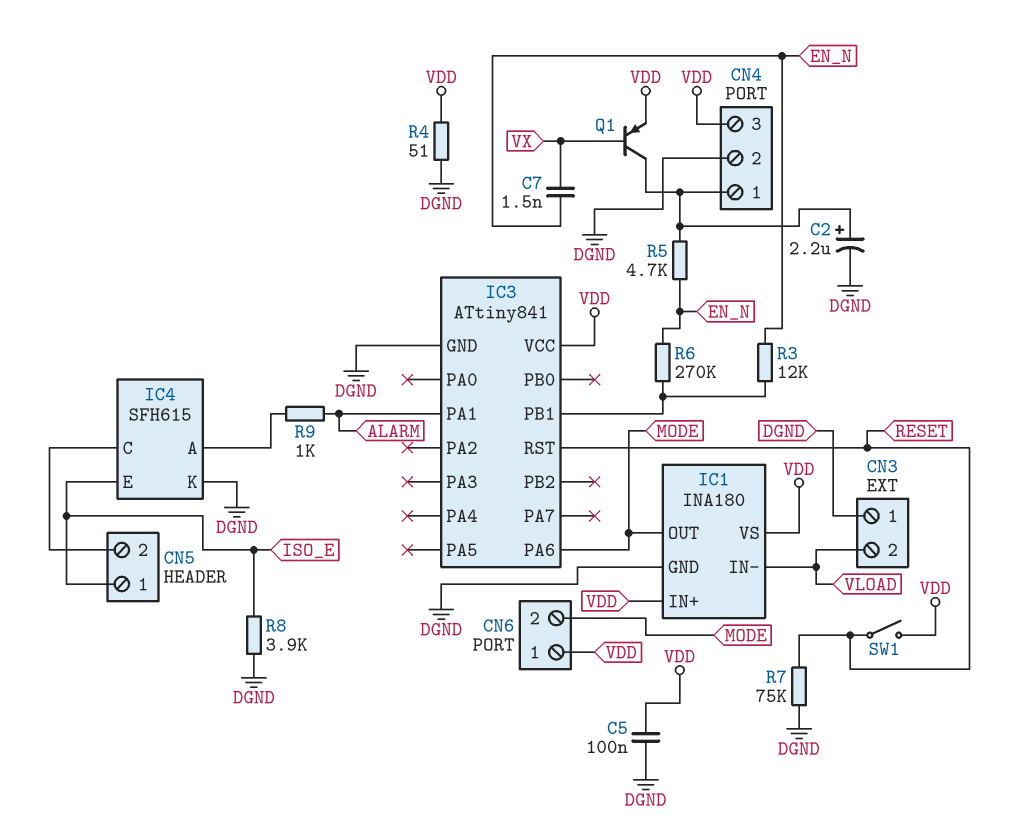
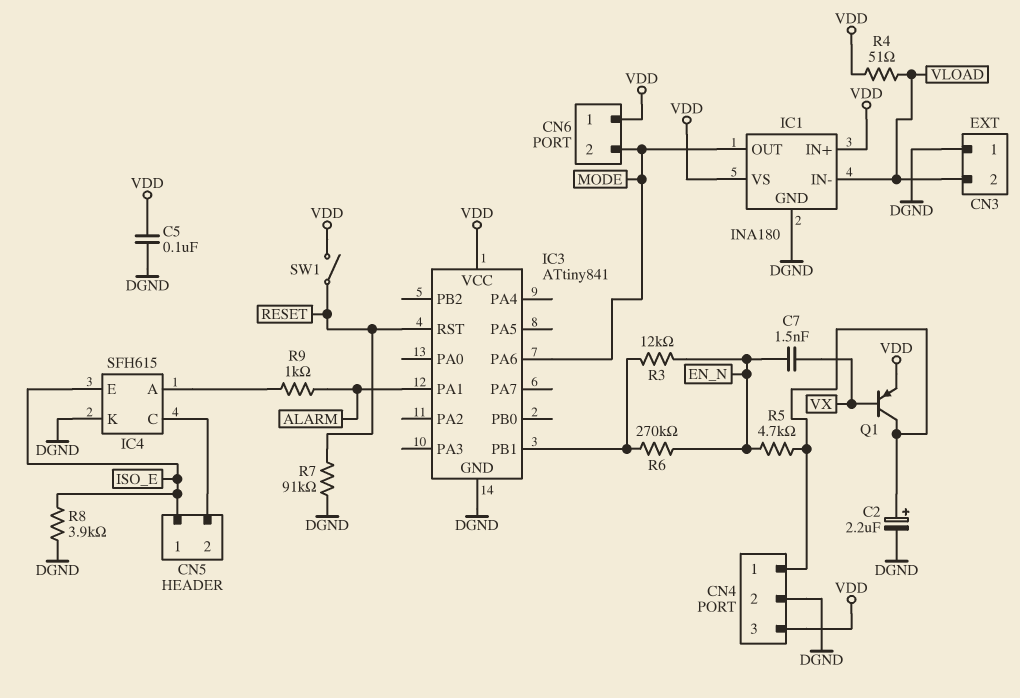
R4: 51 (DGND, VDD) -> 51 (VDD, VLOAD)
R7: 75k (DGND, RESET) -> 91k (DGND, RESET)

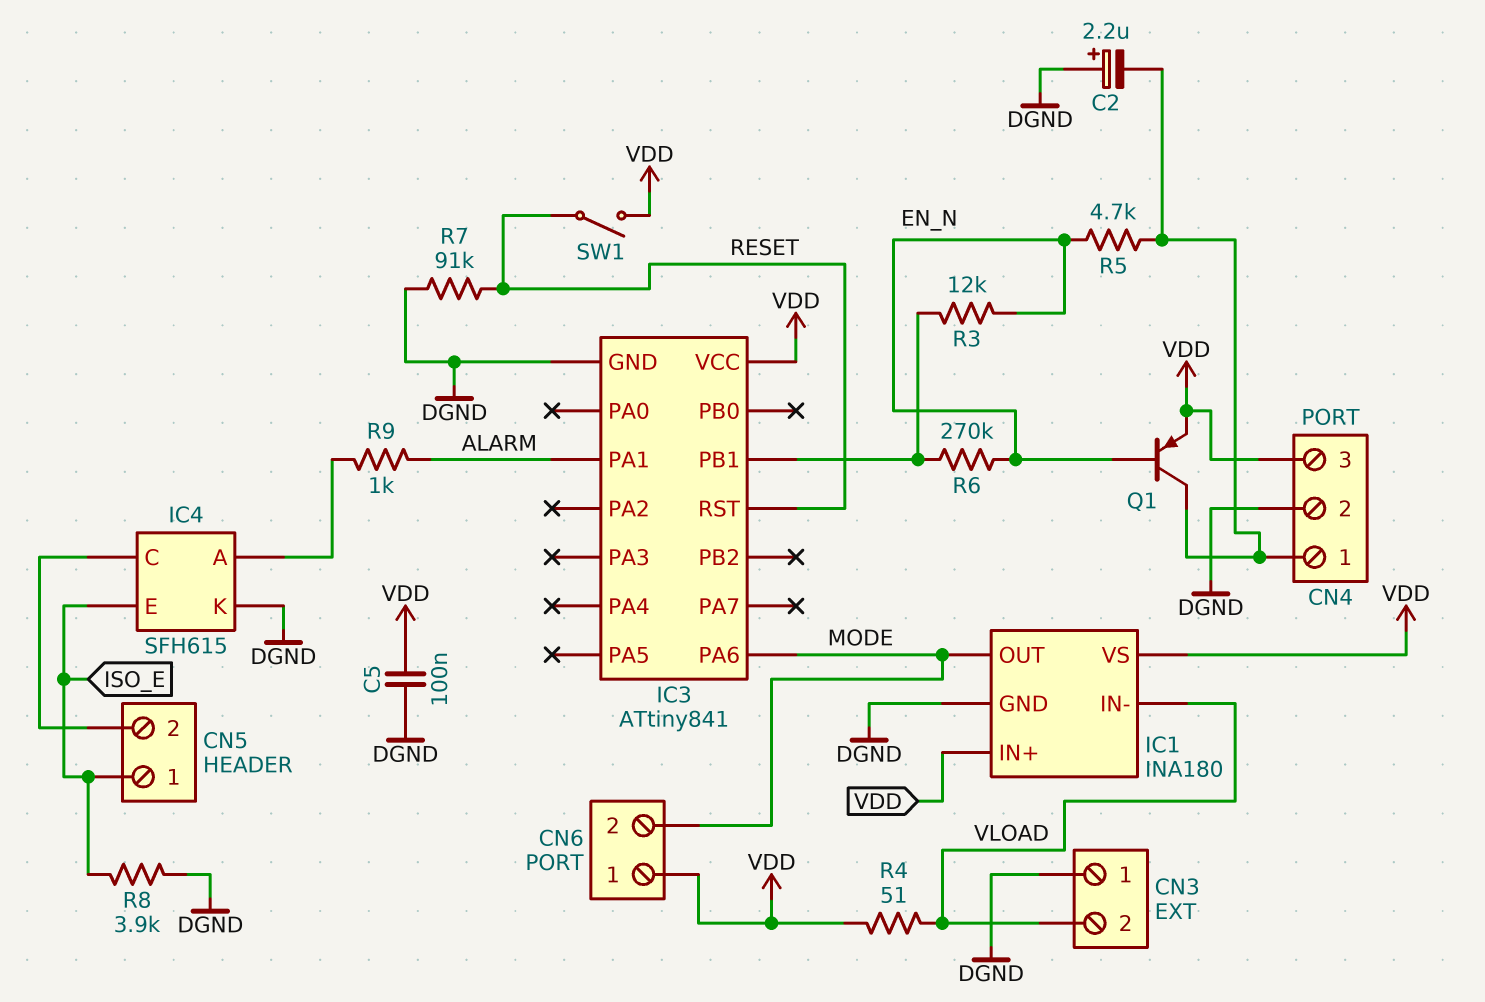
C2: 2.2uF (plus CN4/1, minus DGND) -> 2.2uF (plus DGND, minus CN4/1)
C7: 1.5nF (EN_N, VX) -> none
Q1: PNP (B VX, C CN4/1, E VDD) -> PNP (B EN_N, C CN4/1, E VDD)

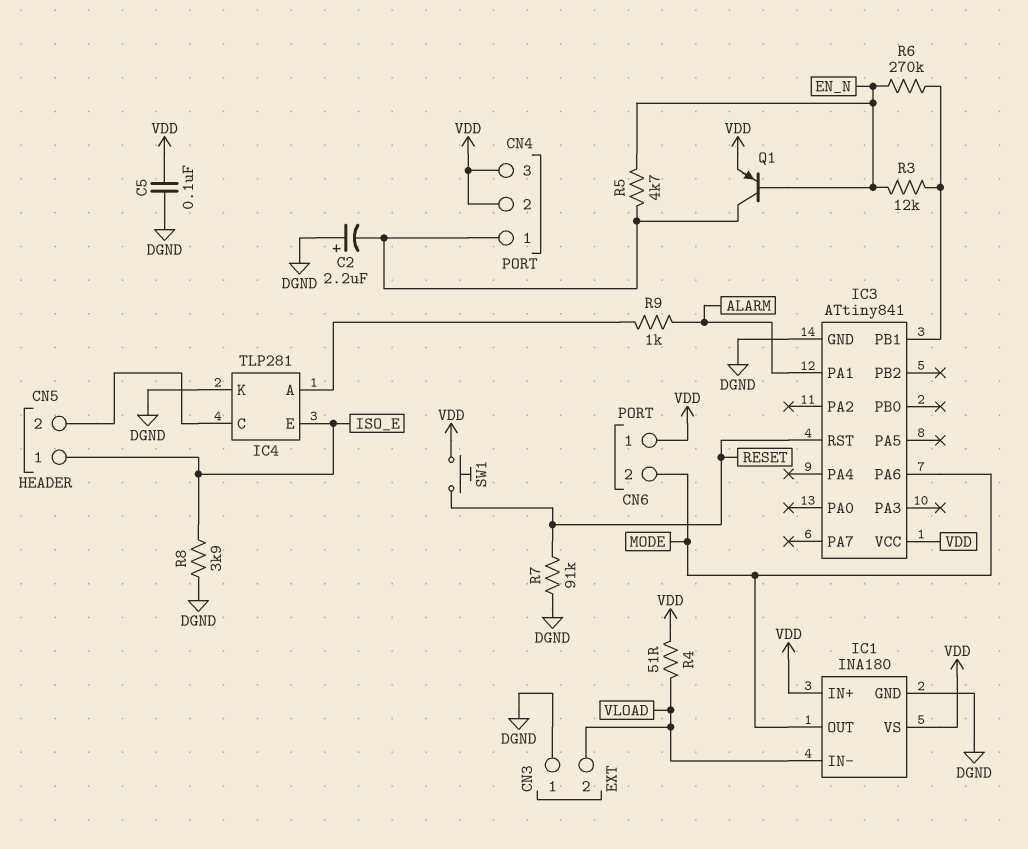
CN4 pin 2: DGND -> VDD
IC4: SFH615 -> TLP281
SW1: switch (RESET, VDD) -> button (RESET, VDD)

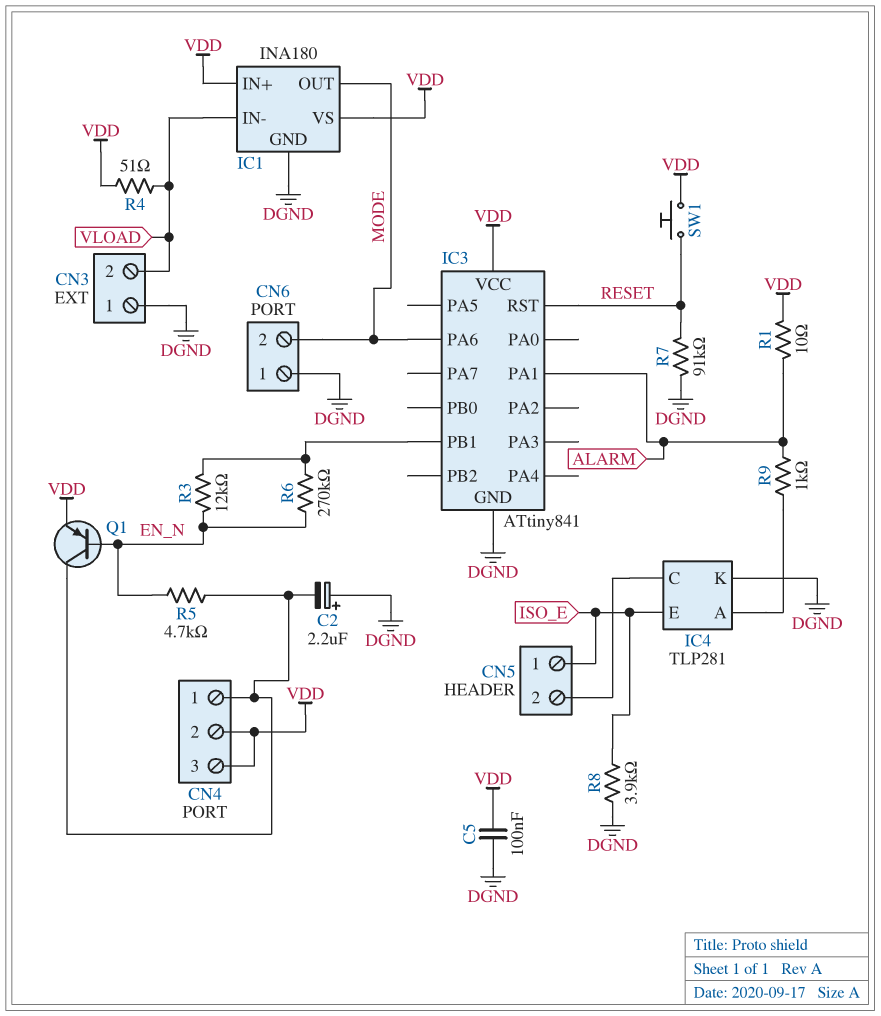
CN6 pin 1: VDD -> DGND
R1: none -> 10 (ALARM, VDD)

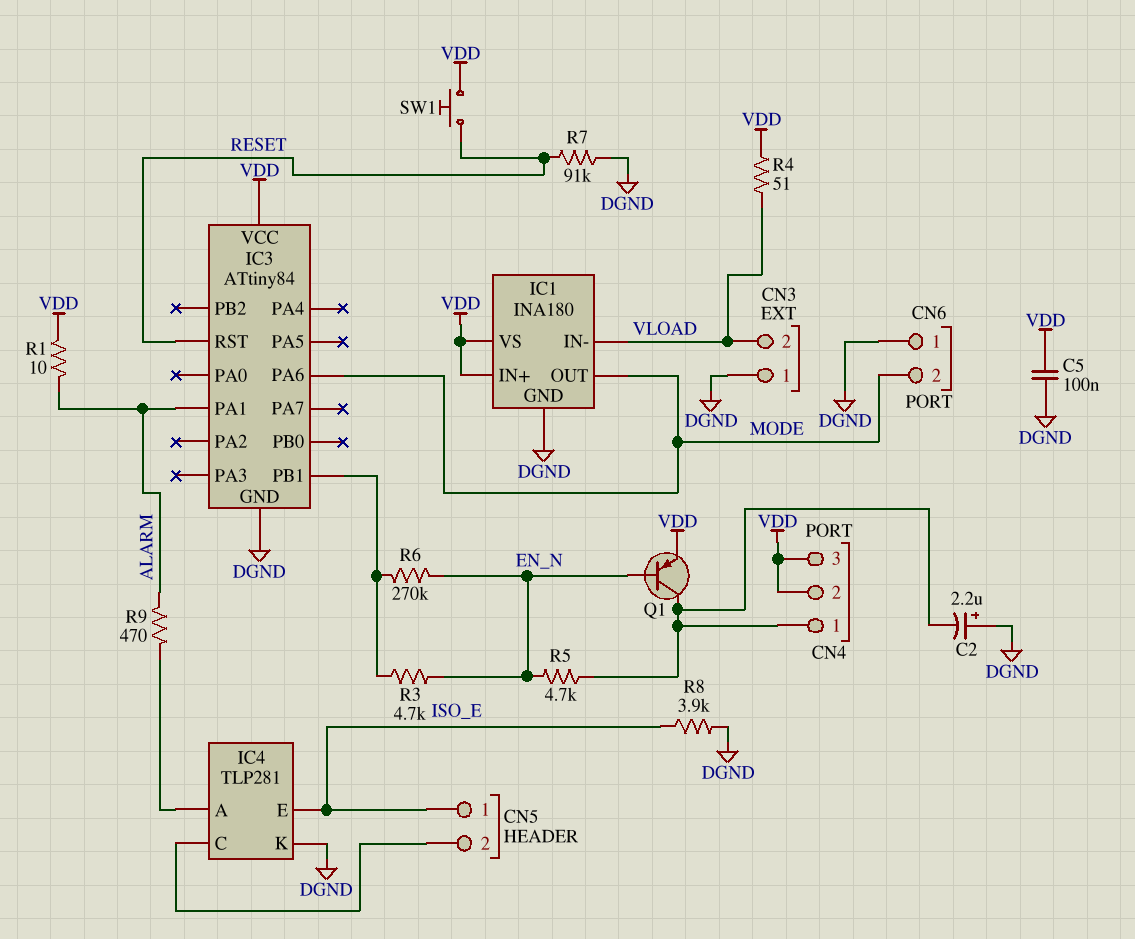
IC3: ATtiny841 -> ATtiny84
R3: 12k (EN_N, IC3/PB1) -> 4.7k (EN_N, IC3/PB1)
R9: 1k (ALARM, IC4/A) -> 470 (ALARM, IC4/A)

